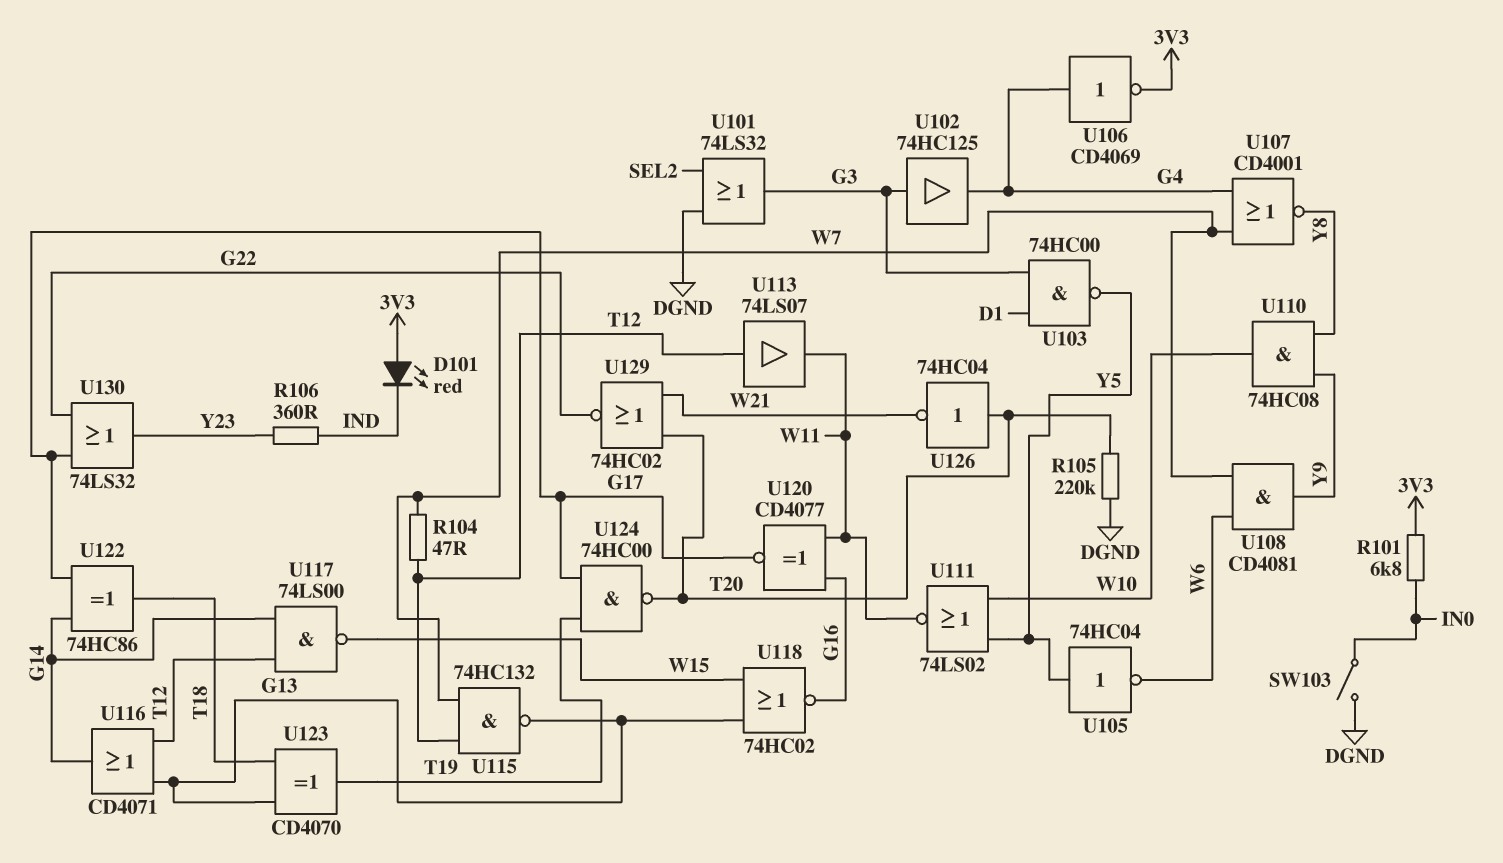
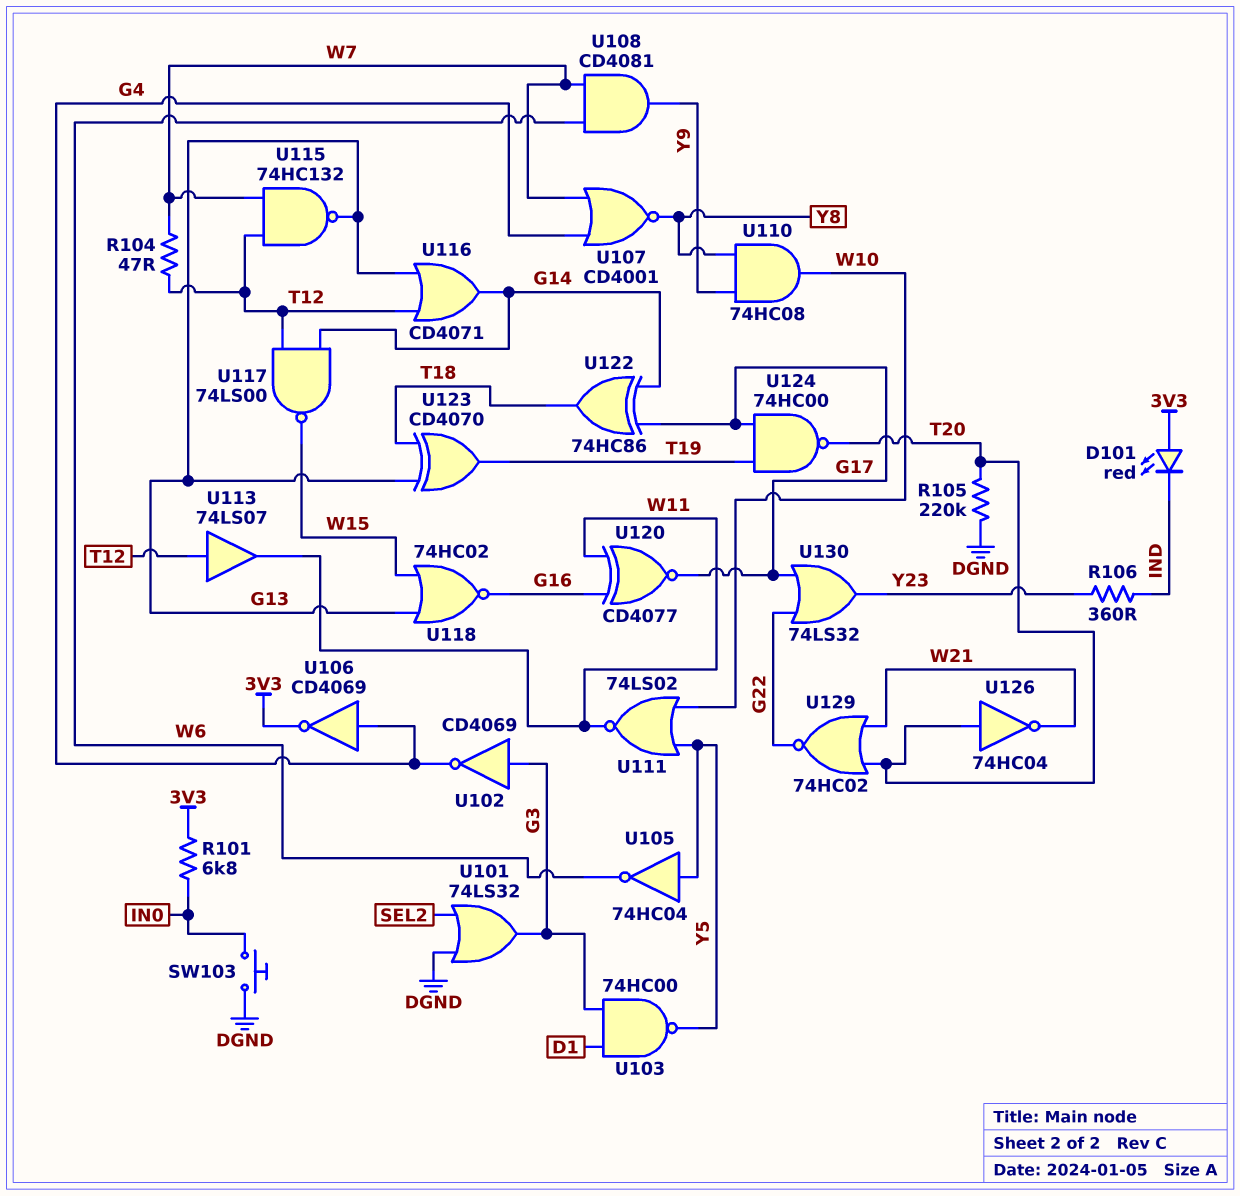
SW103: switch (DGND, IN0) -> button (DGND, IN0)
U102: buffer 74HC125 (in G3, out G4) -> NOT CD4069 (in G3, out G4)

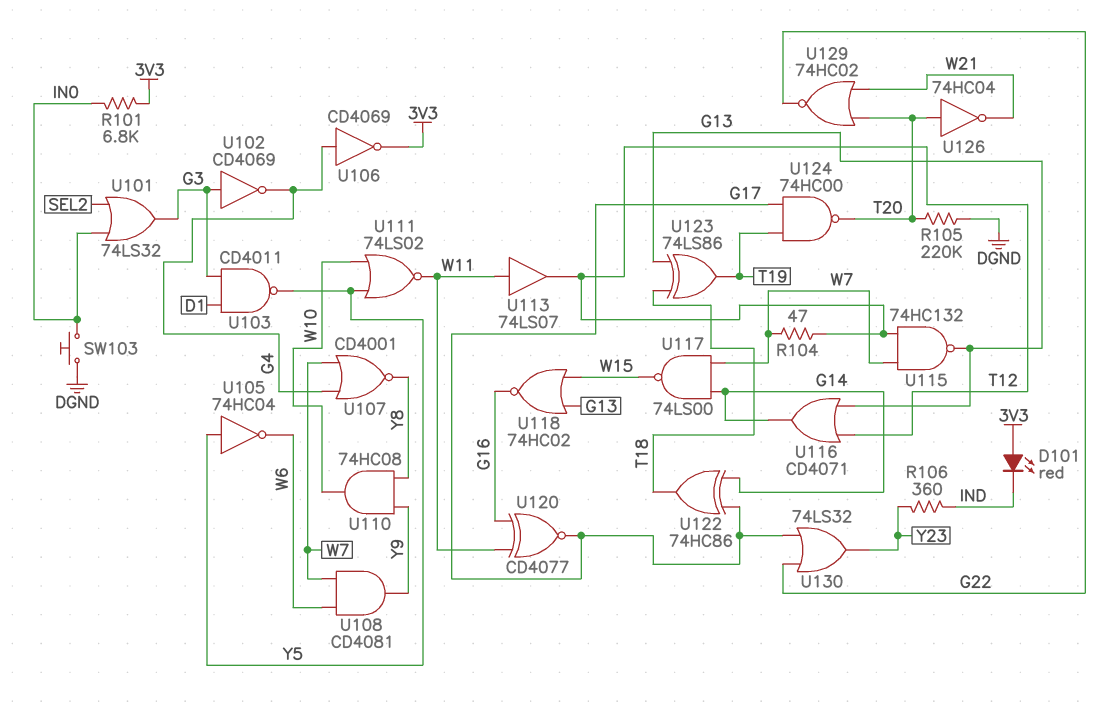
U101: OR 74LS32 (in DGND, in SEL2, out G3) -> OR 74LS32 (in IN0, in SEL2, out G3)
U103: NAND 74HC00 (in D1, in G3, out Y5) -> NAND CD4011 (in D1, in G3, out Y5)
U113: buffer 74LS07 (in T12, out W11) -> buffer 74LS07 (in W11, out T12)
U117: NAND 74LS00 (in G14, in T12, out W15) -> NAND 74LS00 (in G14, in W7, out W15)
U123: XOR CD4070 (in G13, in T18, out T19) -> XOR 74LS86 (in G13, in T18, out T19)

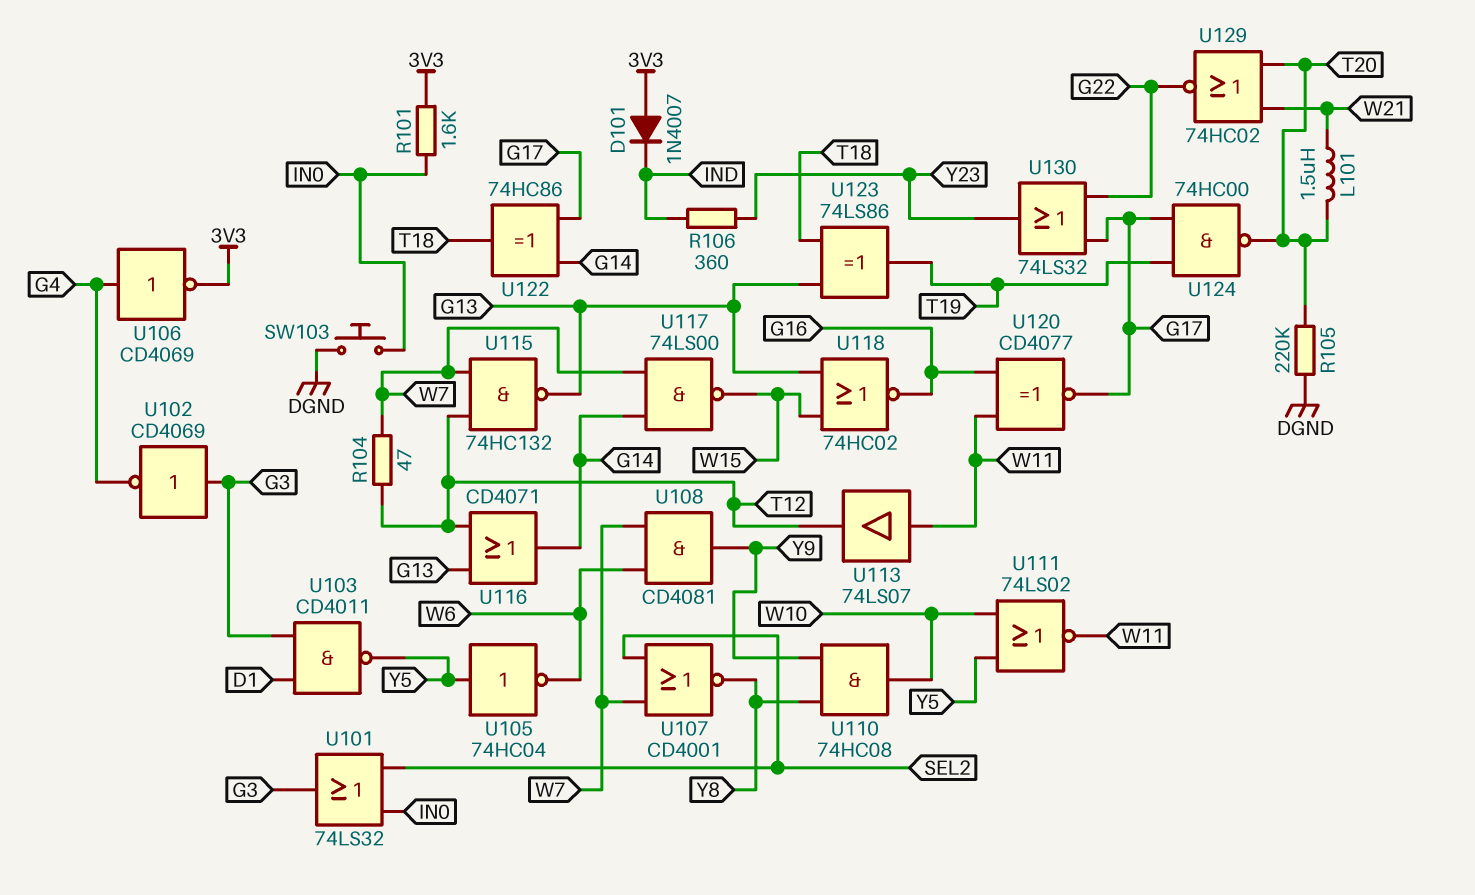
D101: LED red (A 3V3, K IND) -> diode 1N4007 (A 3V3, K IND)
L101: none -> 1.5uH (T20, W21)
R101: 6.8k (3V3, IN0) -> 1.6k (3V3, IN0)
U107: NOR CD4001 (in G4, in W7, out Y8) -> NOR CD4001 (in SEL2, in W7, out Y8)
U126: NOT 74HC04 (in T20, out W21) -> none

